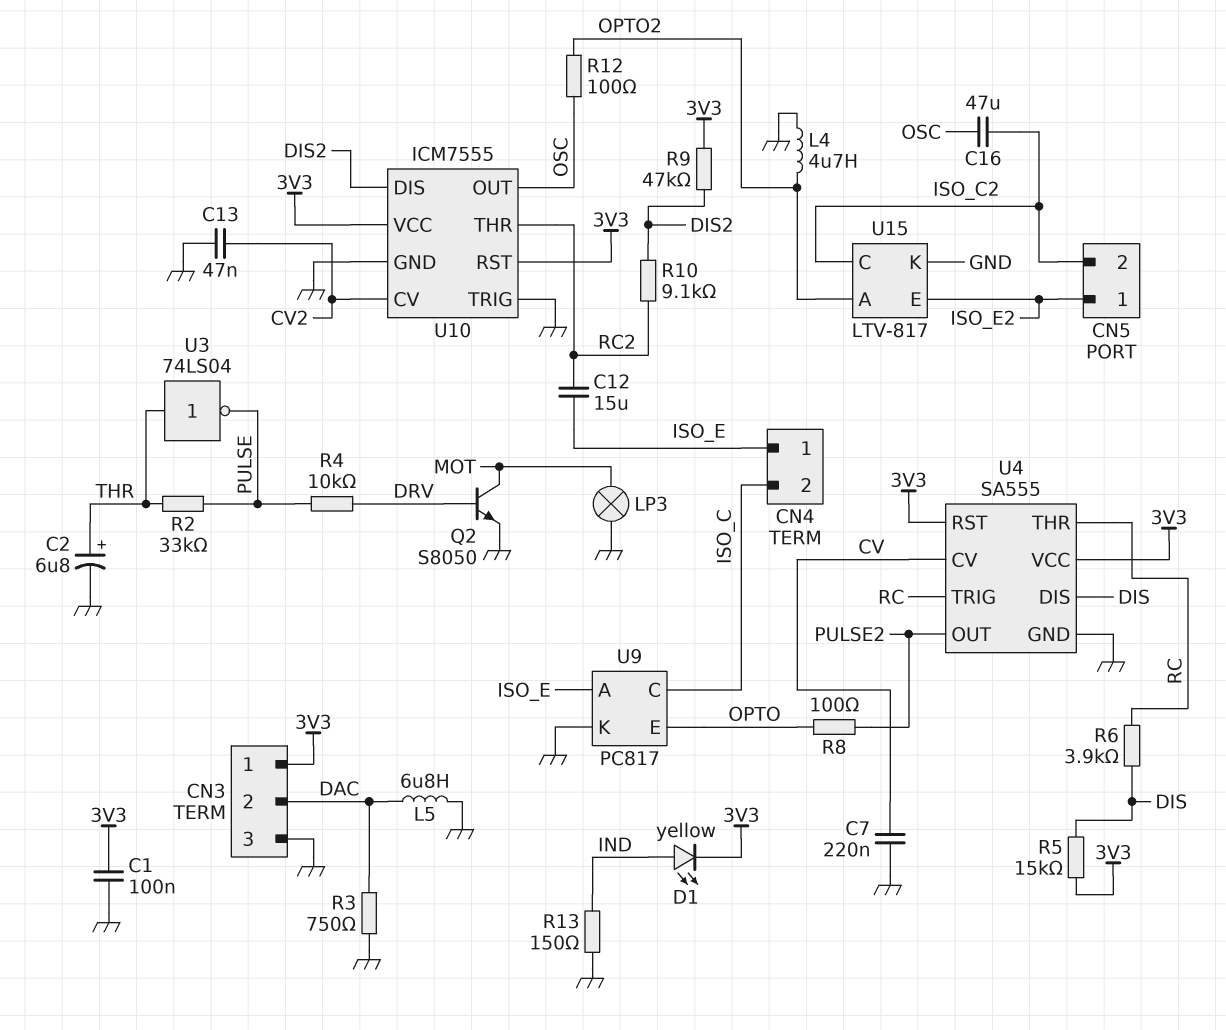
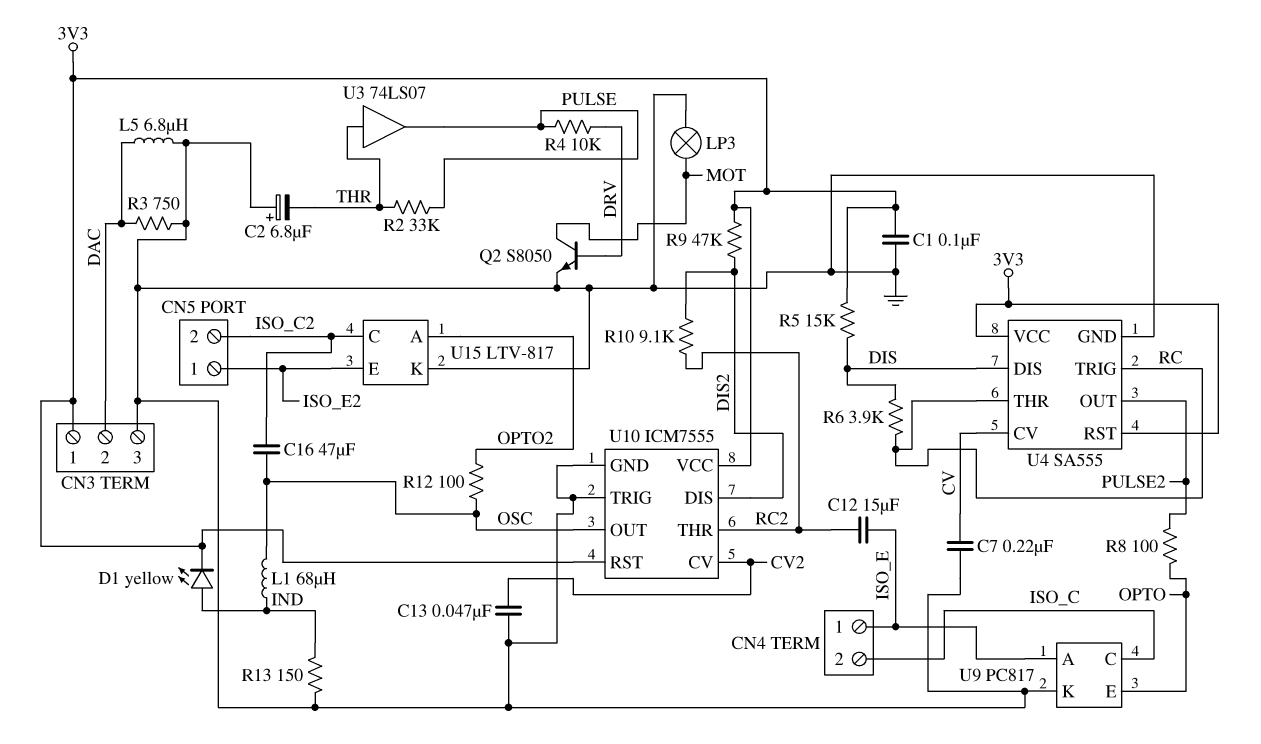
C2: 6.8uF (plus THR, minus GND) -> 6.8uF (plus GND, minus THR)
L1: none -> 68uH (IND, OSC)
L4: 4.7uH (GND, OPTO2) -> none
U3: NOT 74LS04 (in THR, out PULSE) -> buffer 74LS07 (in THR, out PULSE)

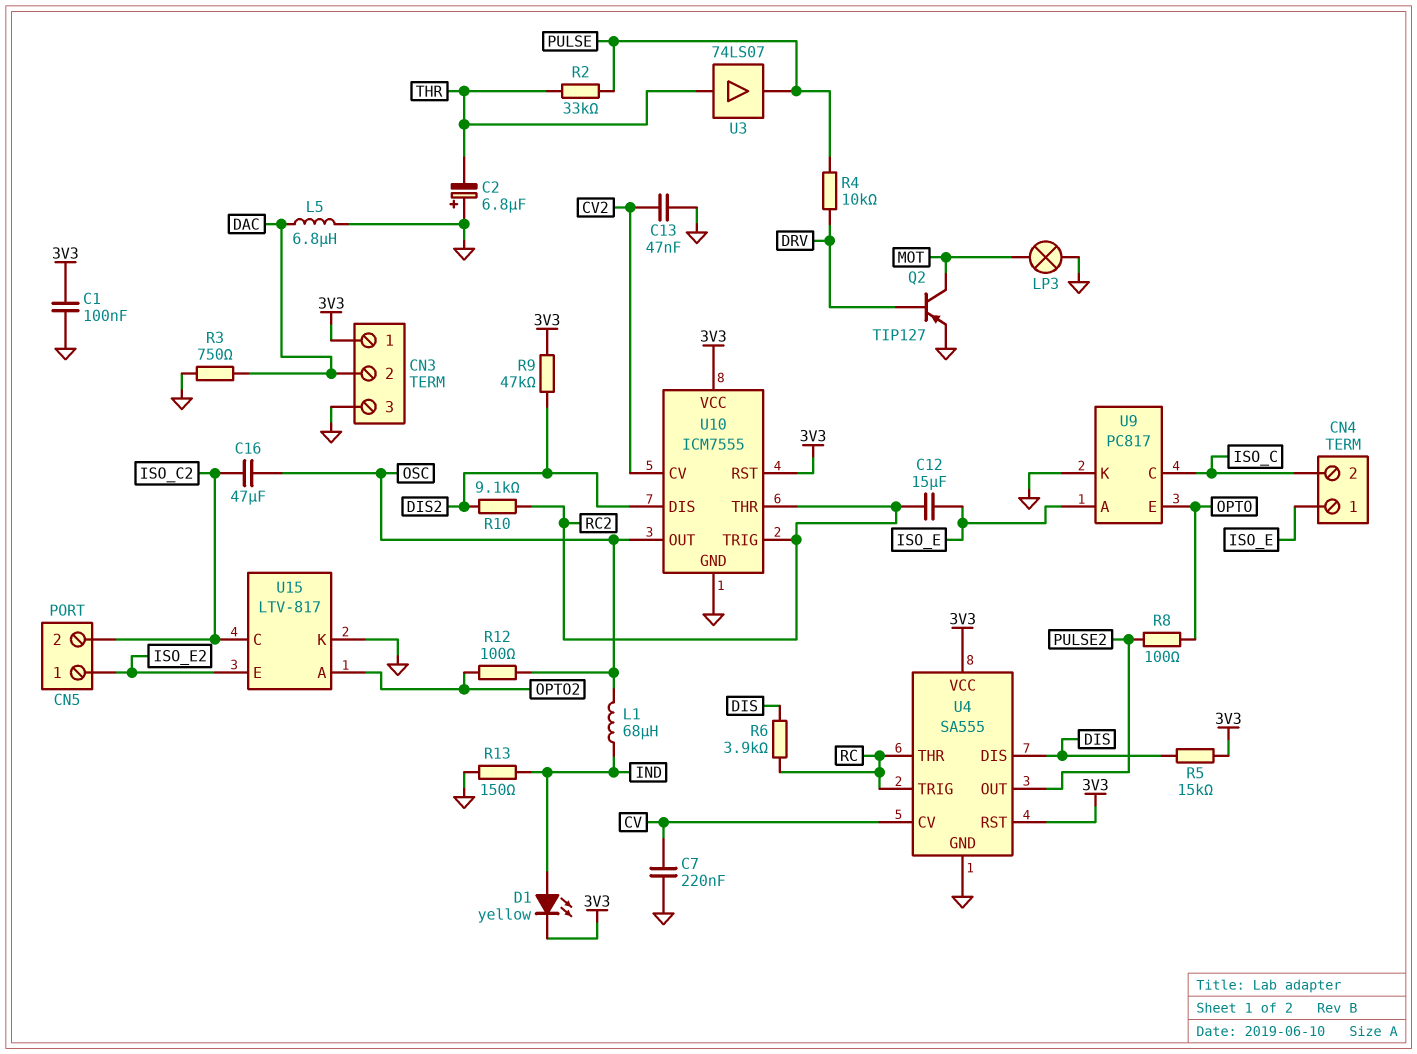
Q2: NPN S8050 (B DRV, C MOT, E GND) -> PNP TIP127 (B DRV, C MOT, E GND)
U10 pin TRIG: GND -> RC2

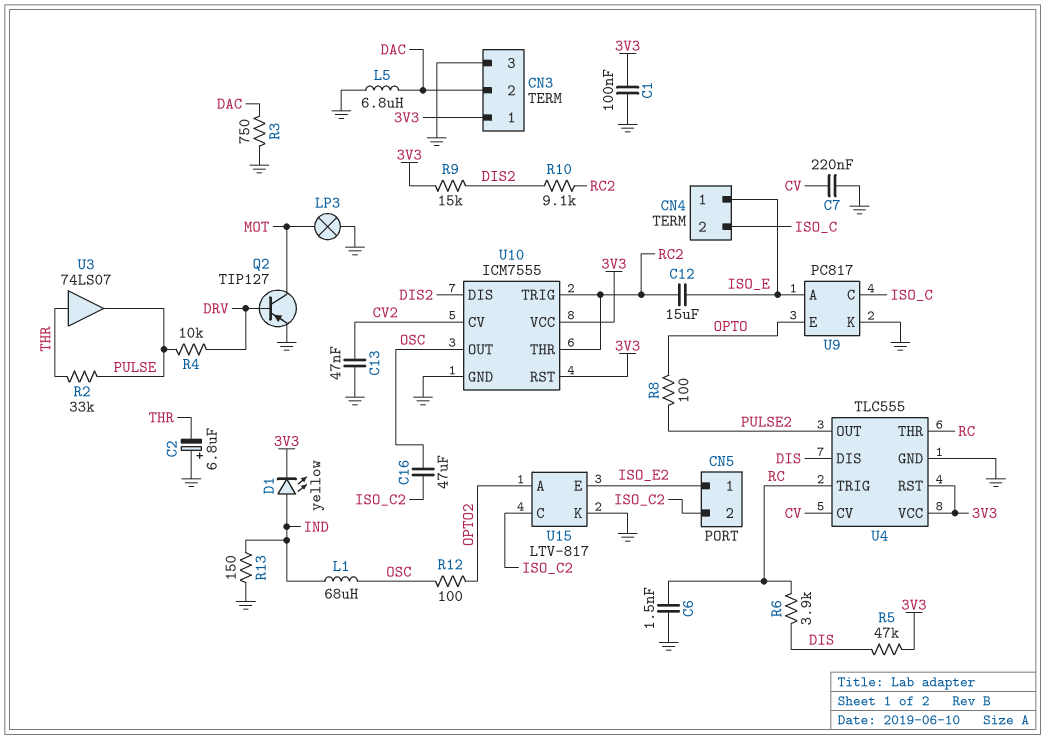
C6: none -> 1.5nF (GND, RC)
R5: 15k (3V3, DIS) -> 47k (3V3, DIS)
R9: 47k (3V3, DIS2) -> 15k (3V3, DIS2)
U4: SA555 -> TLC555

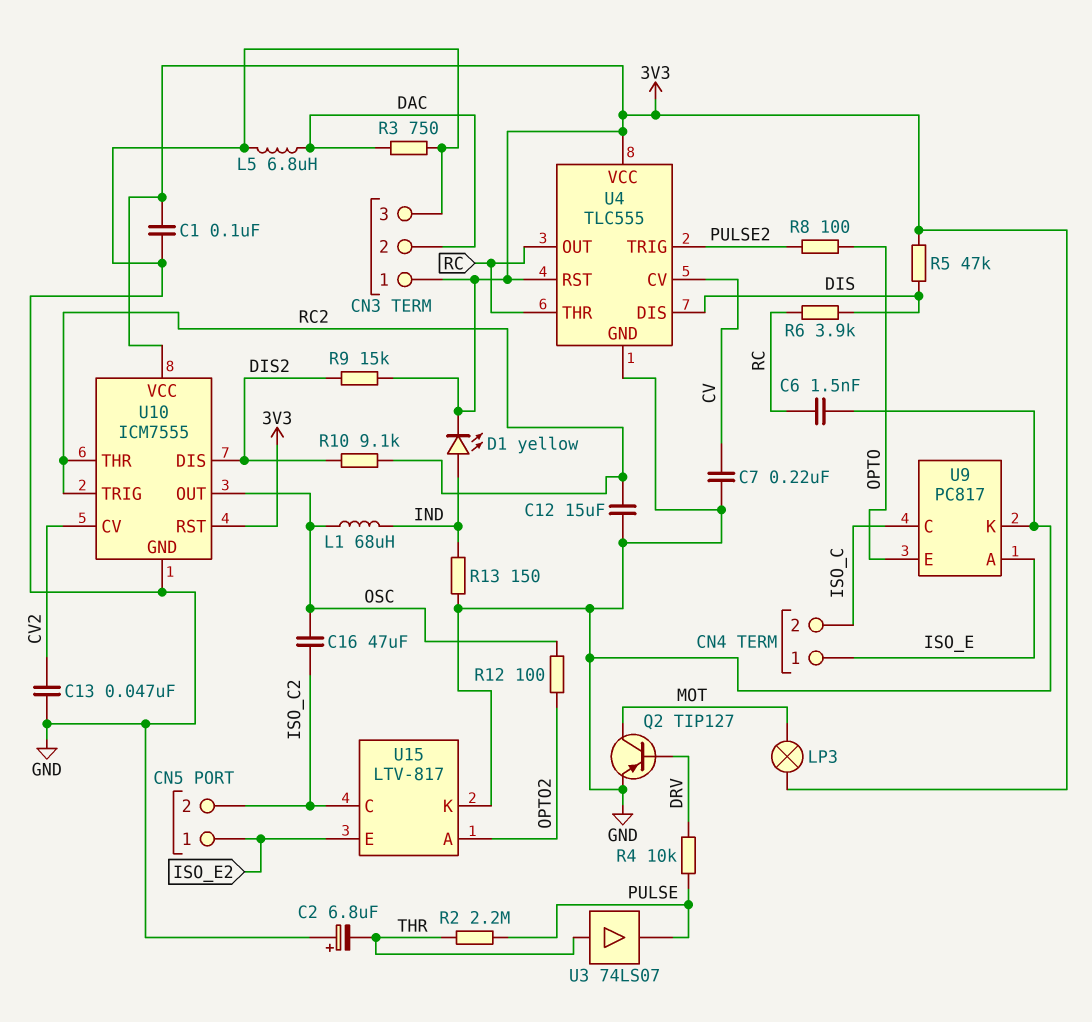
C12: 15uF (ISO_E, RC2) -> 15uF (GND, RC2)
LP3: lamp (GND, MOT) -> lamp (3V3, MOT)
R2: 33k (PULSE, THR) -> 2.2M (PULSE, THR)
U4 pin OUT: PULSE2 -> RC
U4 pin TRIG: RC -> PULSE2

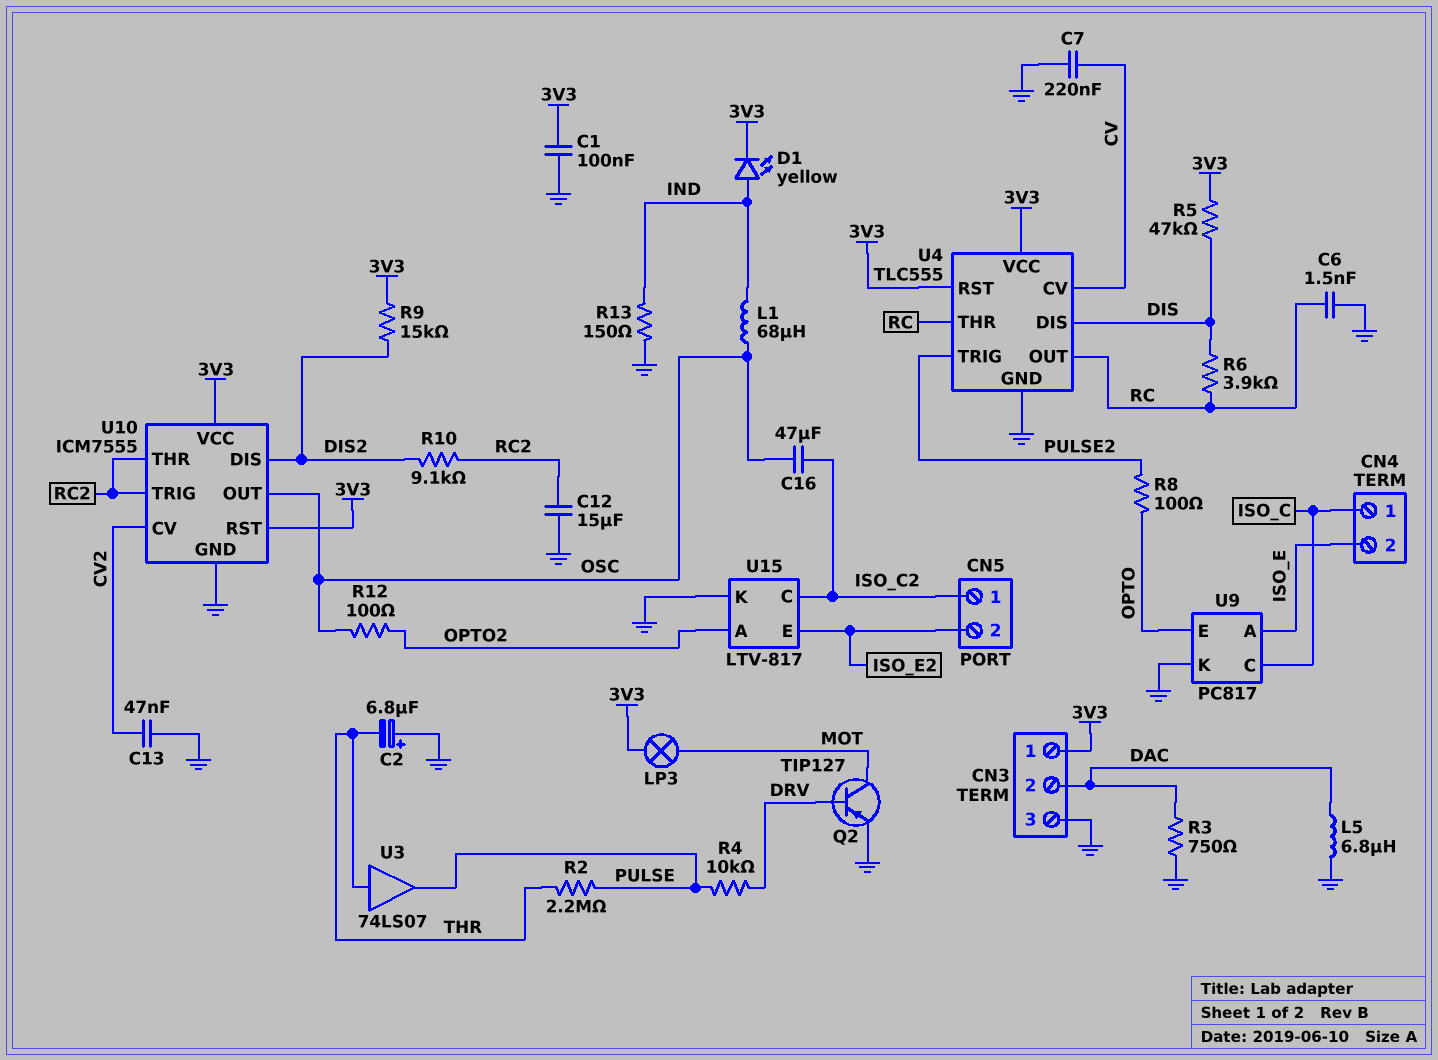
CN4 pin 1: ISO_E -> ISO_C
CN4 pin 2: ISO_C -> ISO_E
CN5 pin 1: ISO_E2 -> ISO_C2
CN5 pin 2: ISO_C2 -> ISO_E2

